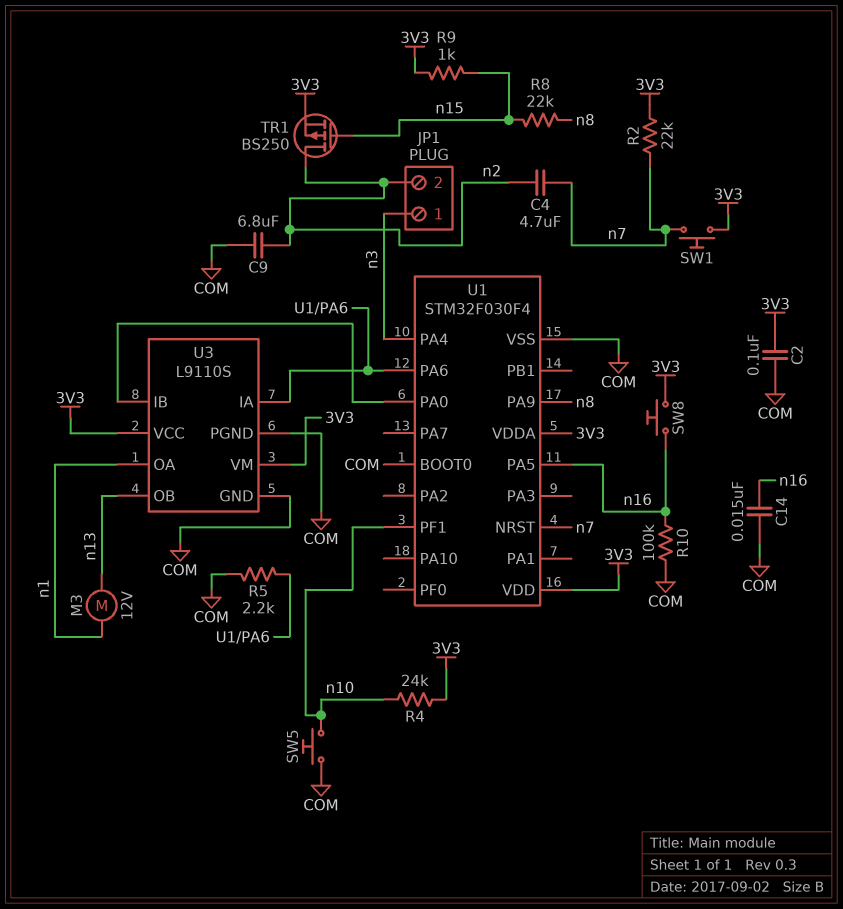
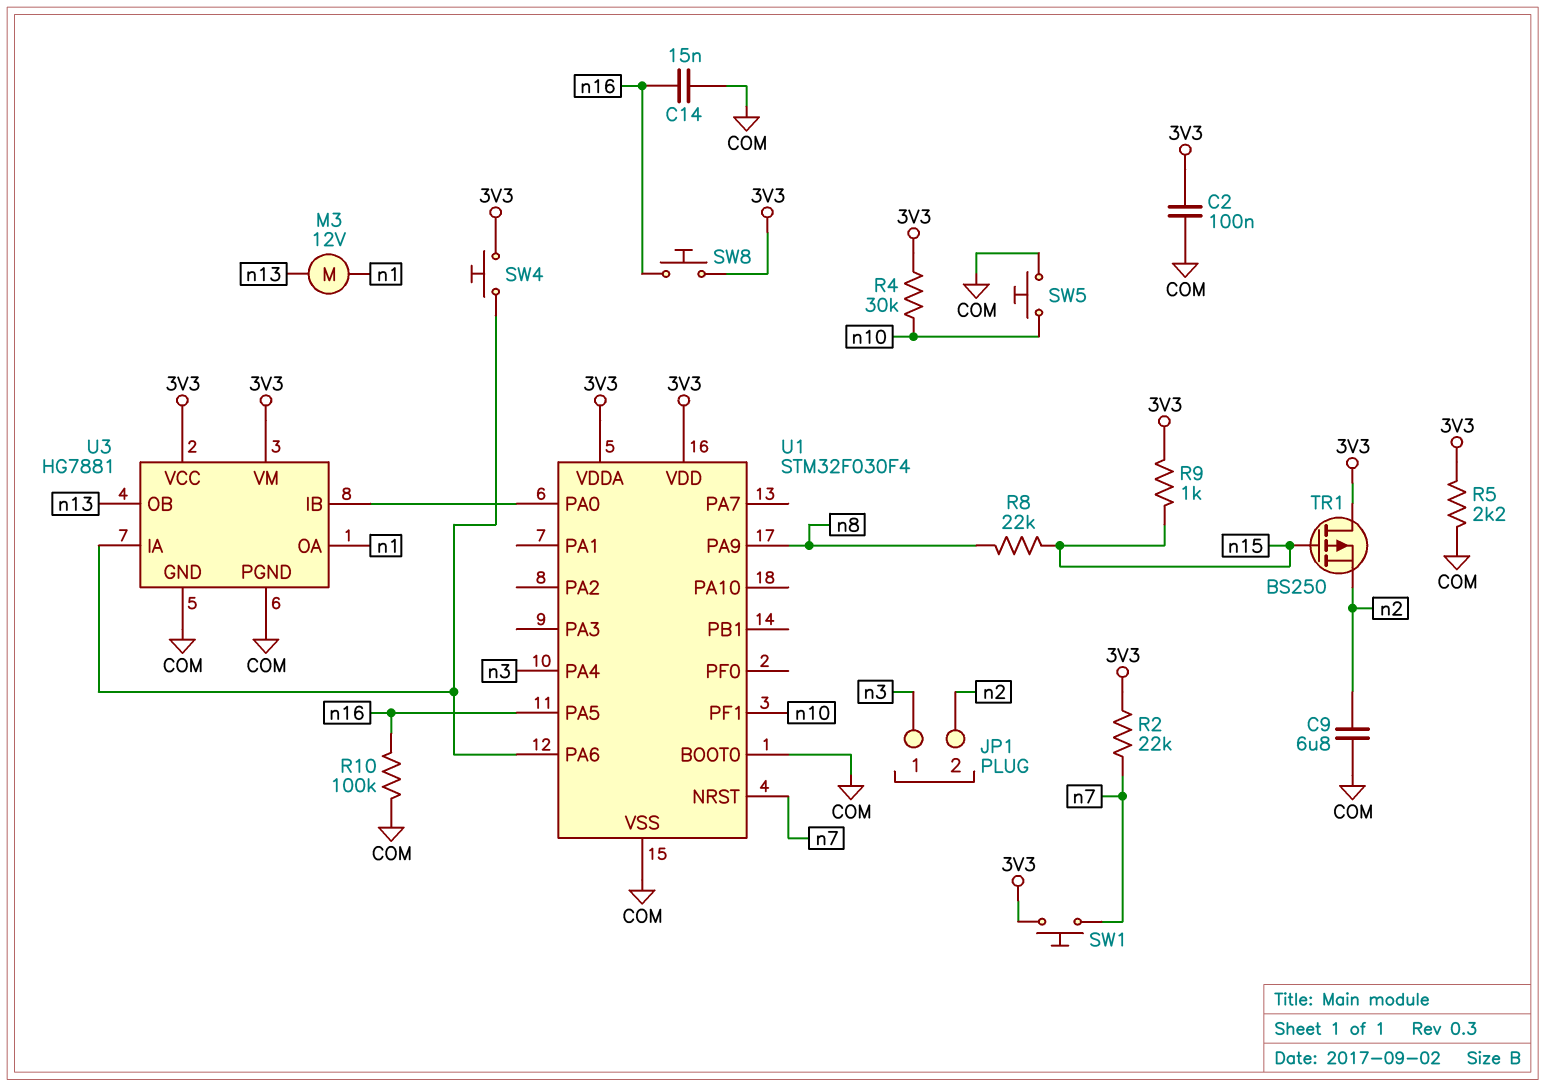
C4: 4.7uF (n2, n7) -> none
R4: 24k (3V3, n10) -> 30k (3V3, n10)
R5: 2.2k (COM, U1/PA6) -> 2.2k (3V3, COM)
SW4: none -> button (3V3, U1/PA6)
TR1: PMOS BS250 (G n15, D n2, S 3V3) -> PMOS BS250 (G n15, D 3V3, S n2)
U3: L9110S -> HG7881

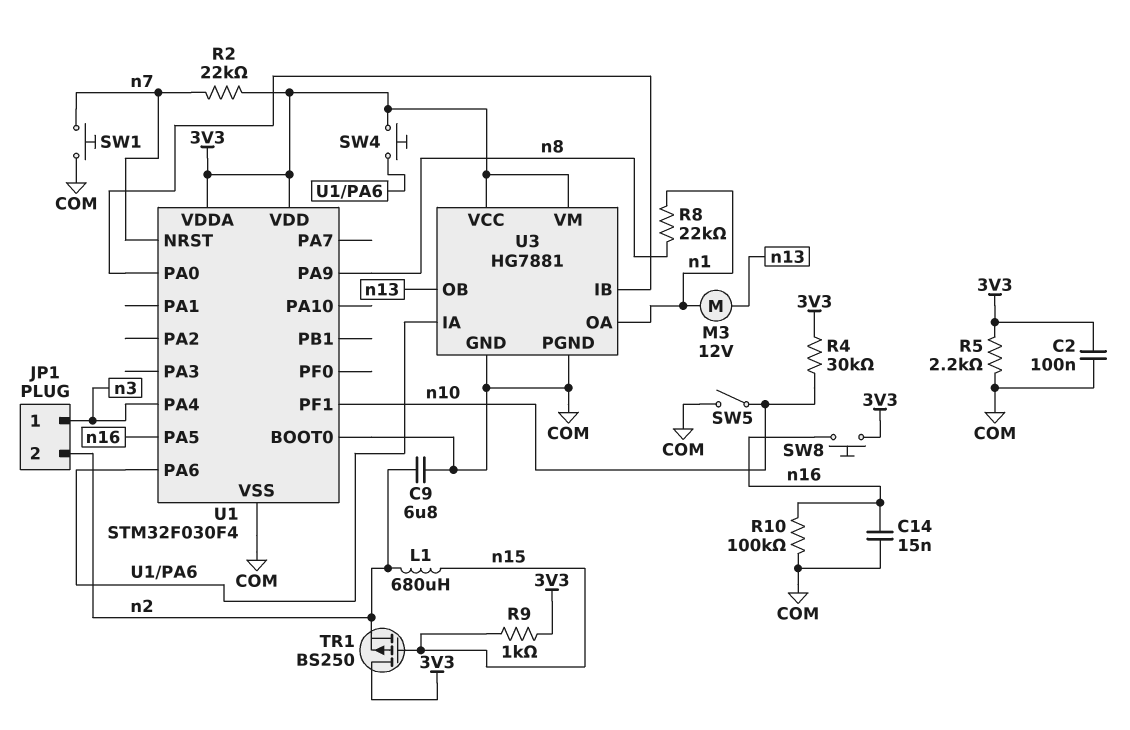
L1: none -> 680uH (n2, n15)
R8: 22k (n8, n15) -> 22k (n1, n8)
SW1: button (3V3, n7) -> button (COM, n7)
SW5: button (COM, n10) -> switch (COM, n10)

